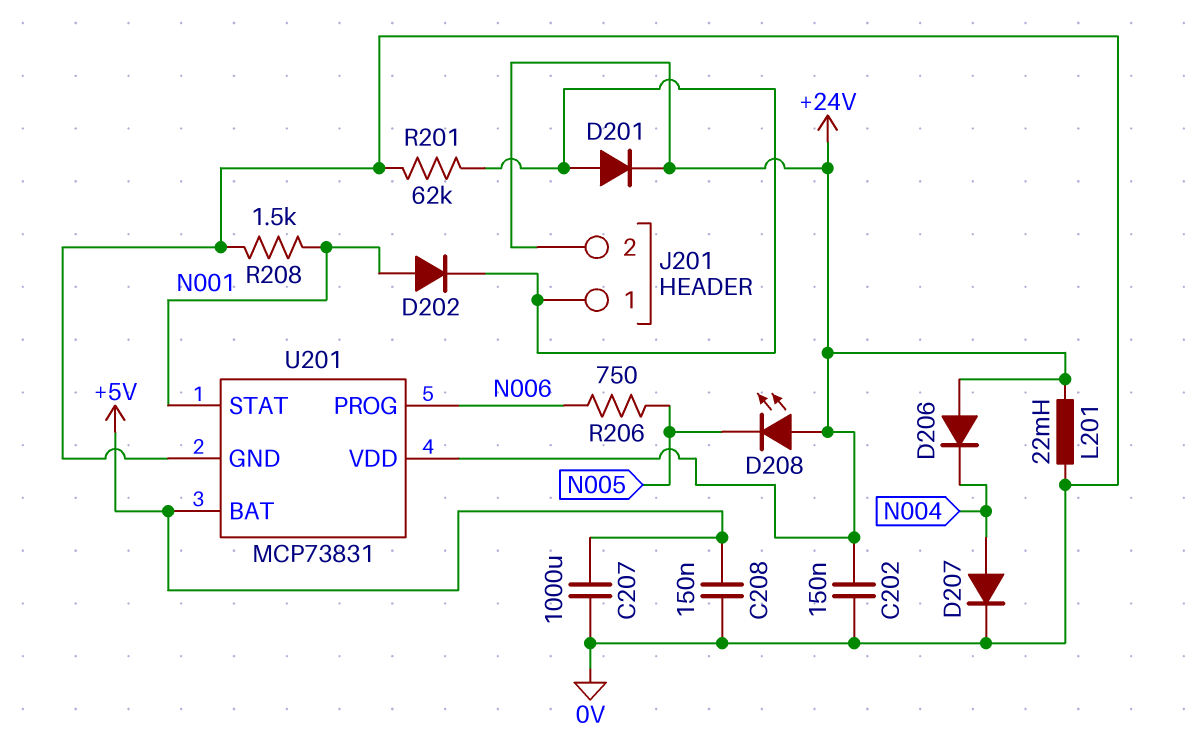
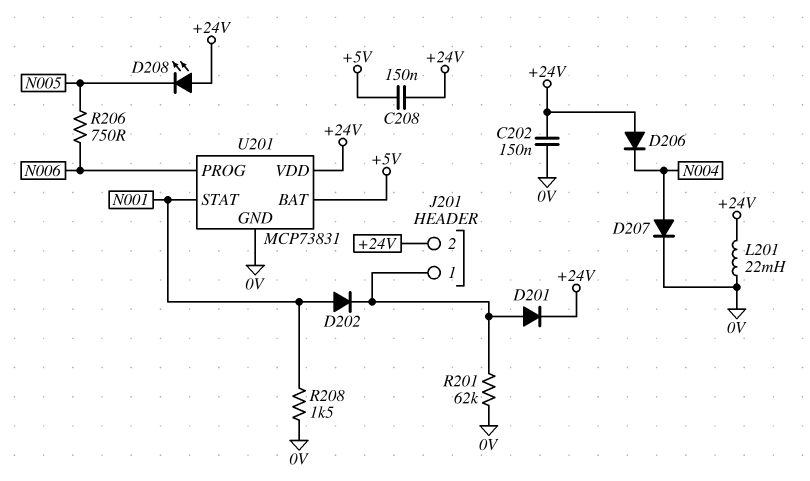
C207: 1000uF (+5V, 0V) -> none
C208: 150nF (+5V, 0V) -> 150nF (+5V, +24V)

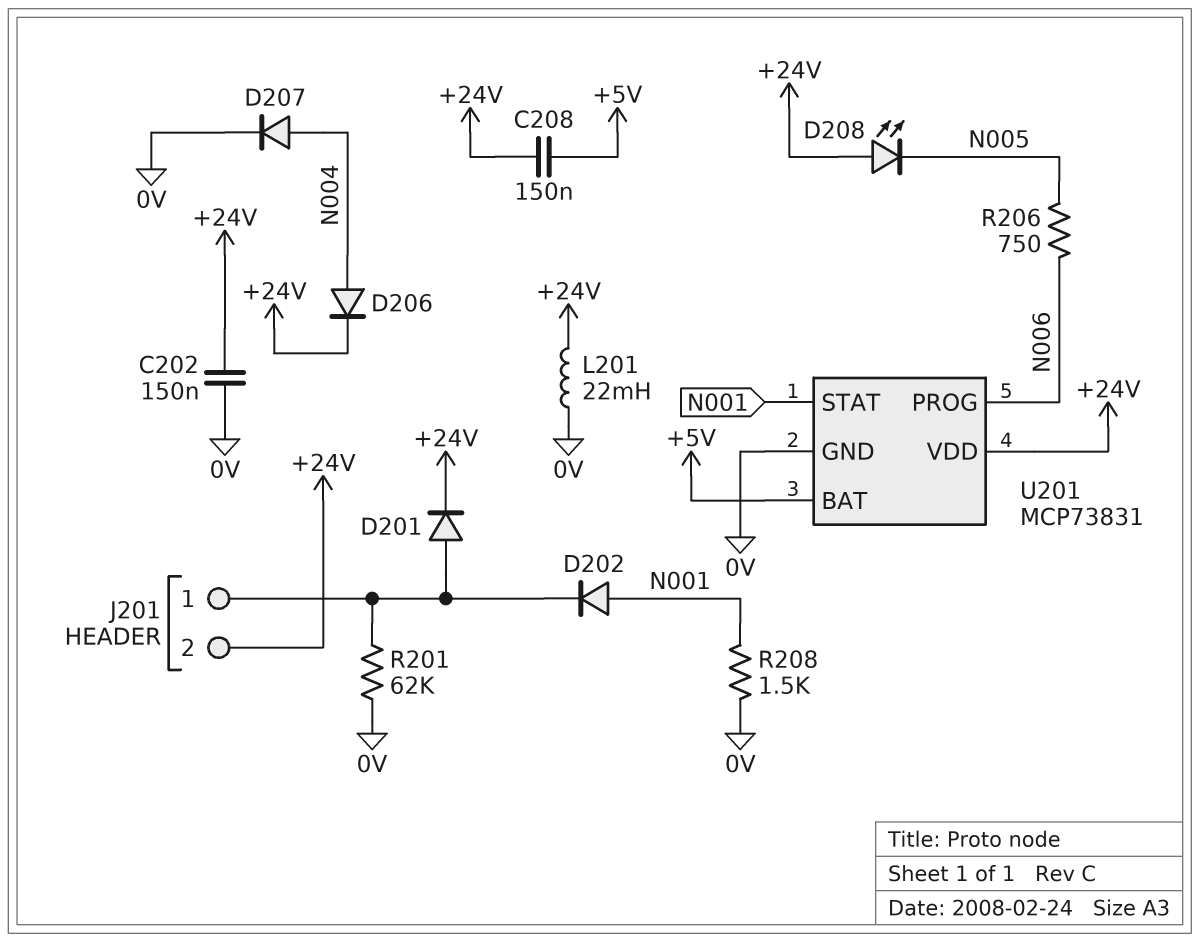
D206: diode (A +24V, K N004) -> diode (A N004, K +24V)

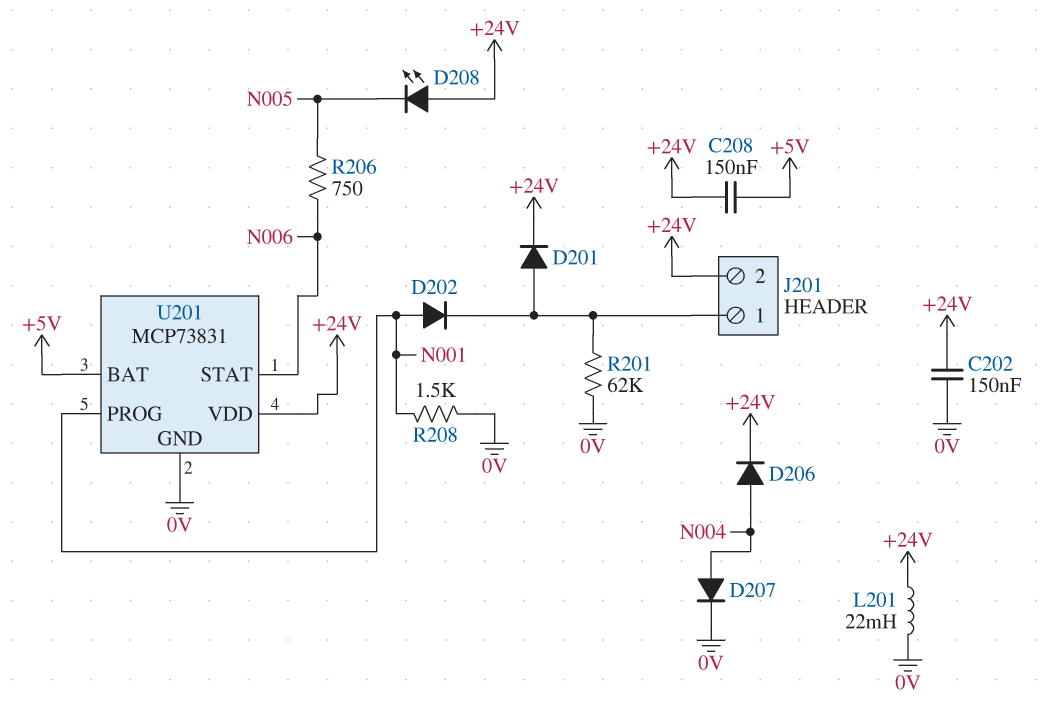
U201 pin PROG: N006 -> N001
U201 pin STAT: N001 -> N006

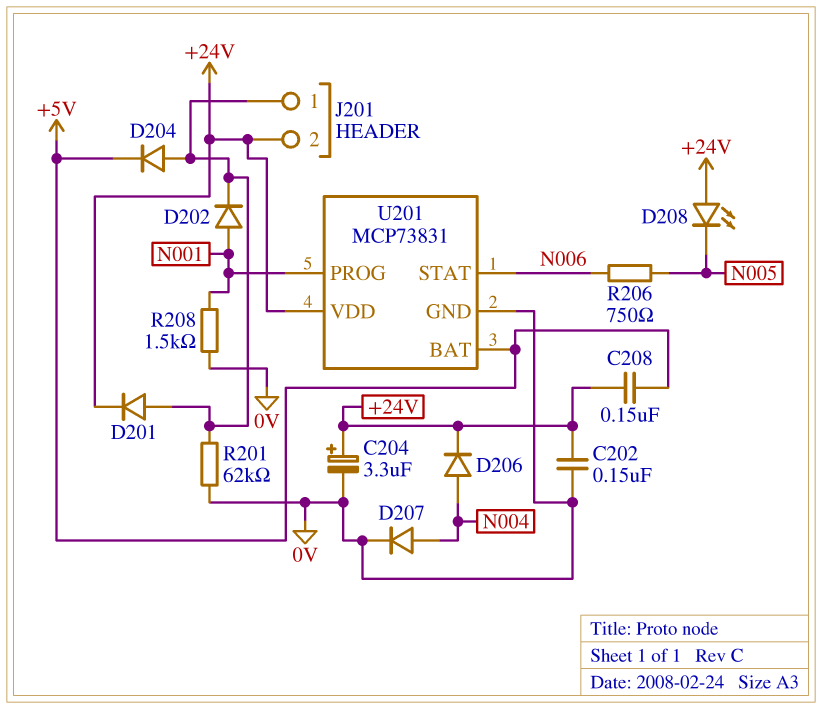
C204: none -> 3.3uF (plus +24V, minus 0V)
D204: none -> diode (A J201/1, K +5V)
L201: 22mH (+24V, 0V) -> none

